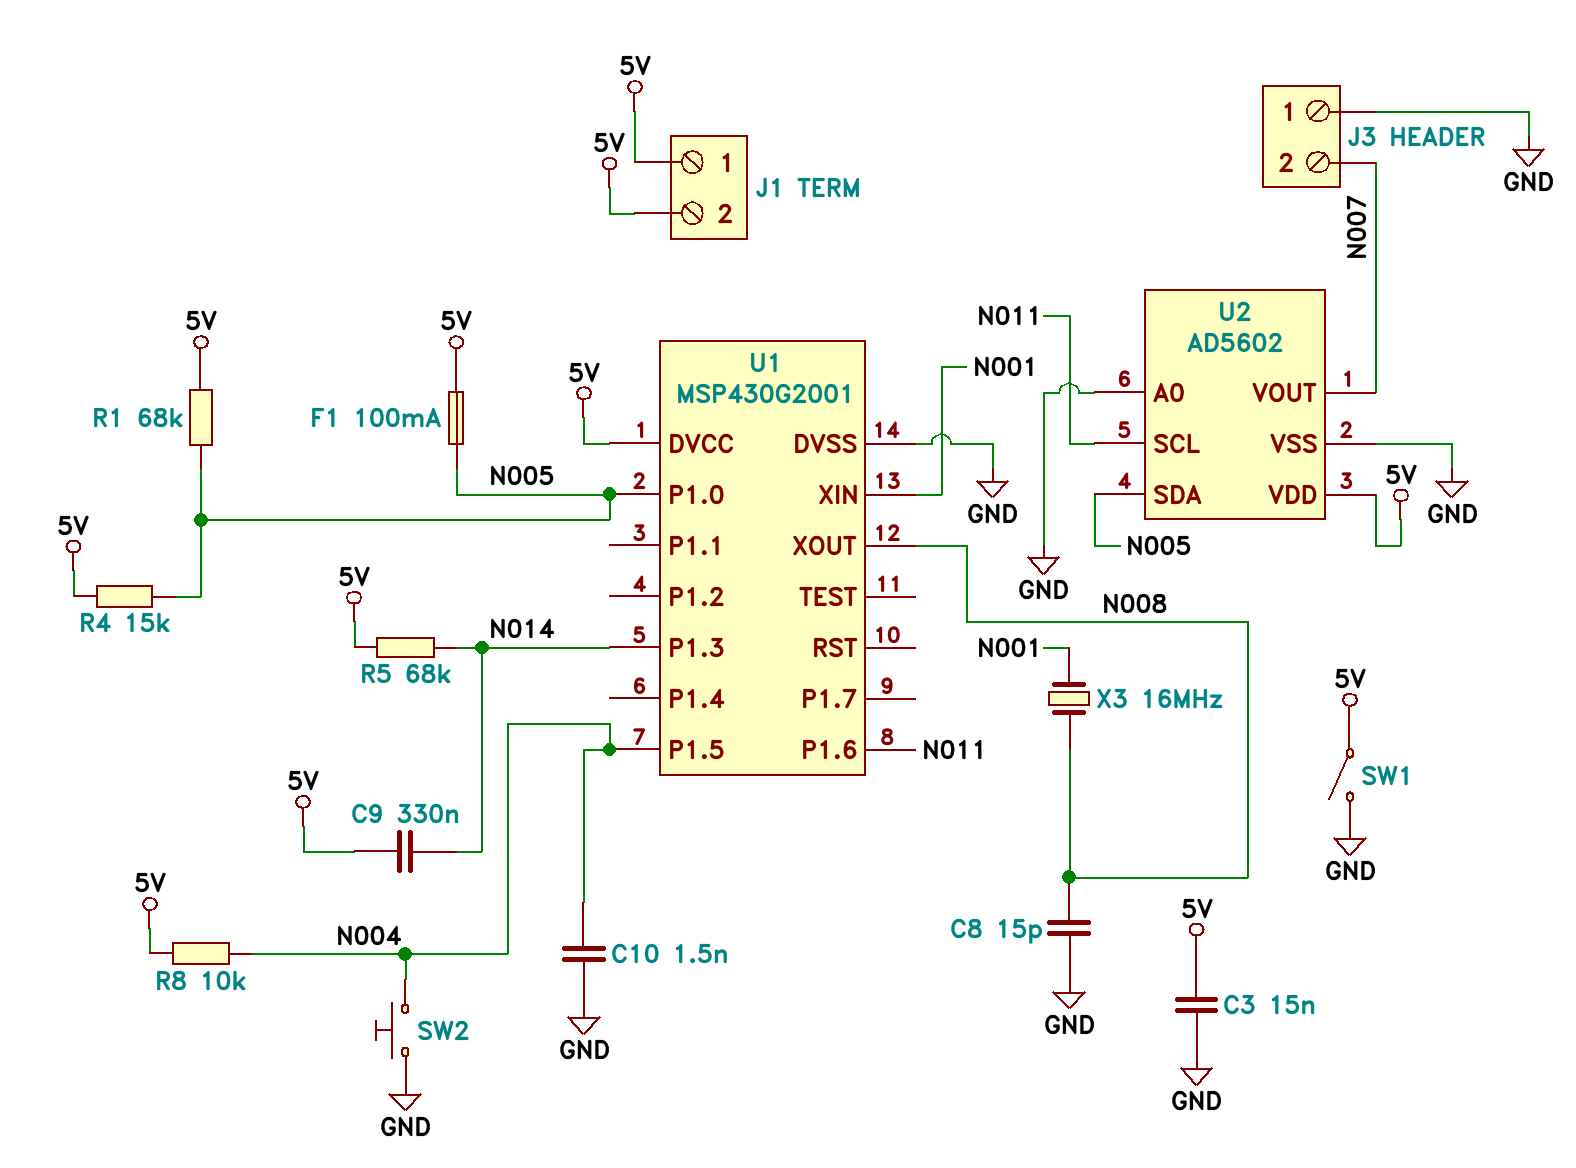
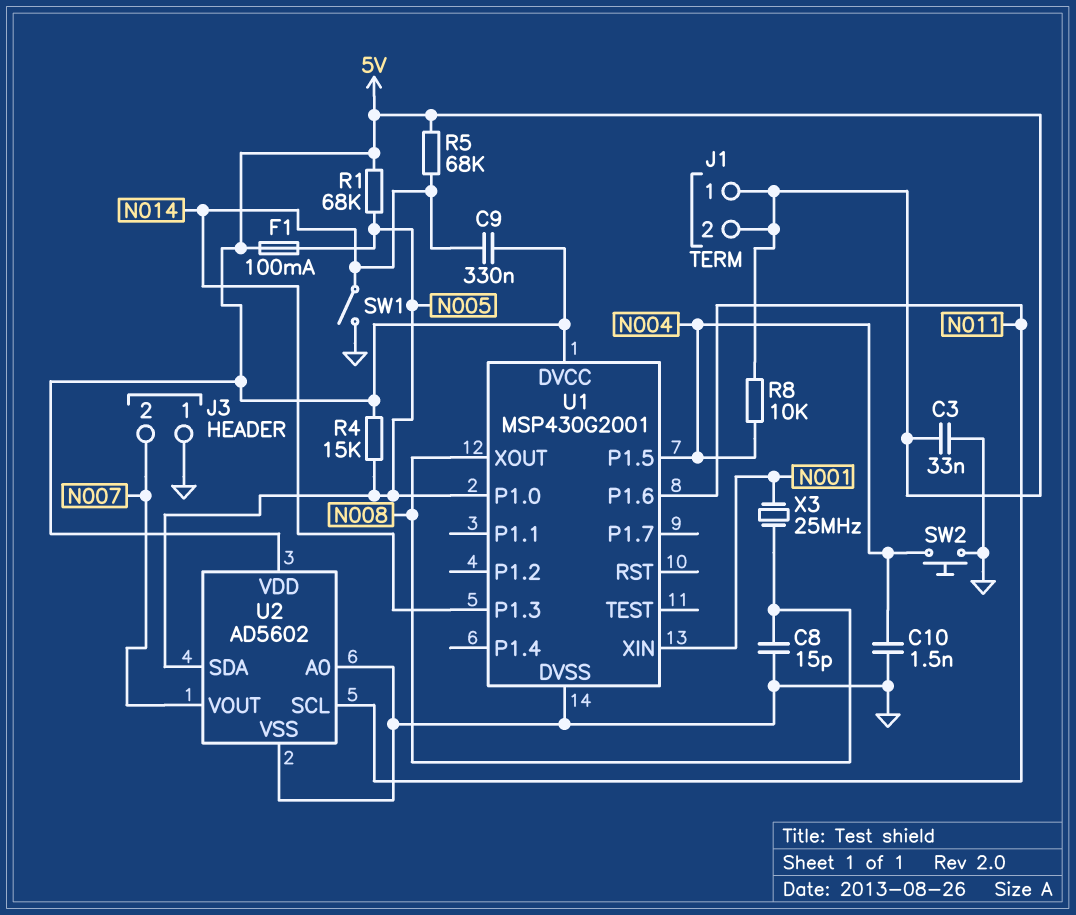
C3: 15nF (5V, GND) -> 33nF (5V, GND)
SW1: switch (5V, GND) -> switch (GND, N014)
X3: 16MHz (N001, N008) -> 25MHz (N001, N008)

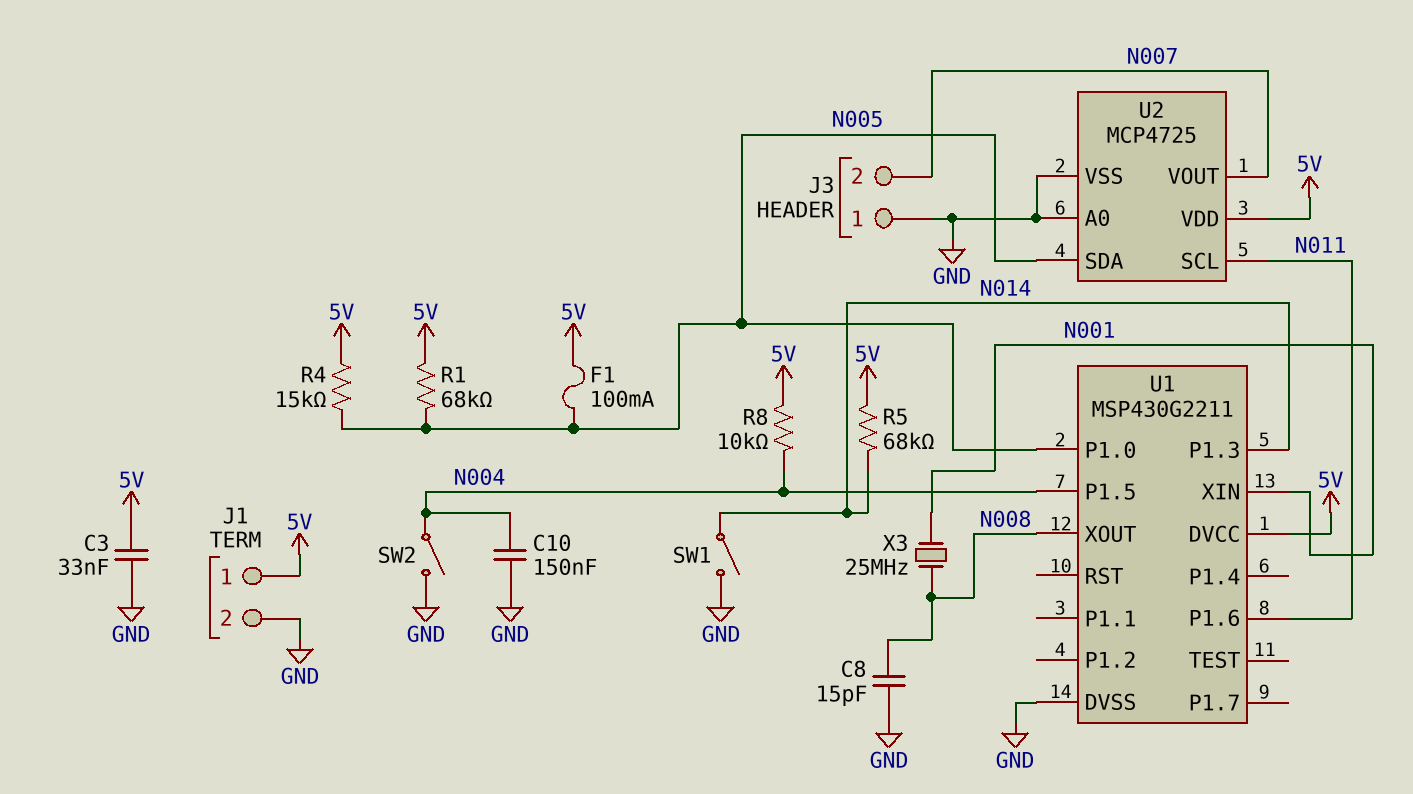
C9: 330nF (5V, N014) -> none
C10: 1.5nF (GND, N004) -> 150nF (GND, N004)
J1 pin 2: 5V -> GND
SW2: button (GND, N004) -> switch (GND, N004)
U1: MSP430G2001 -> MSP430G2211
U2: AD5602 -> MCP4725

